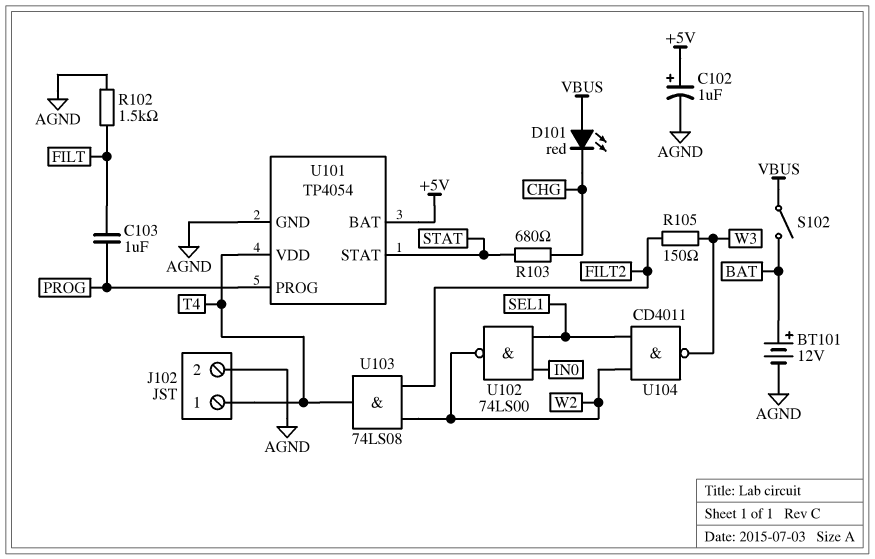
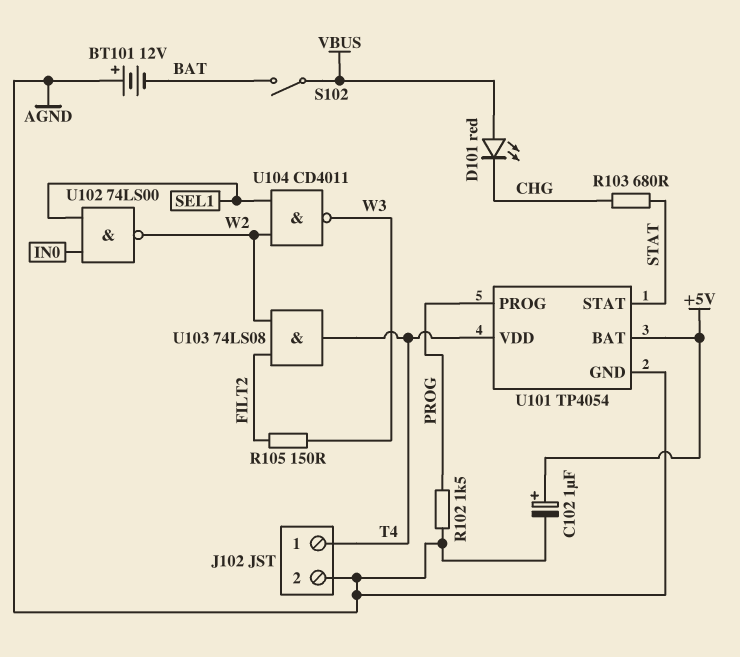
BT101: 12V (plus BAT, minus AGND) -> 12V (plus AGND, minus BAT)
C103: 1uF (FILT, PROG) -> none
R102: 1.5k (AGND, FILT) -> 1.5k (AGND, PROG)

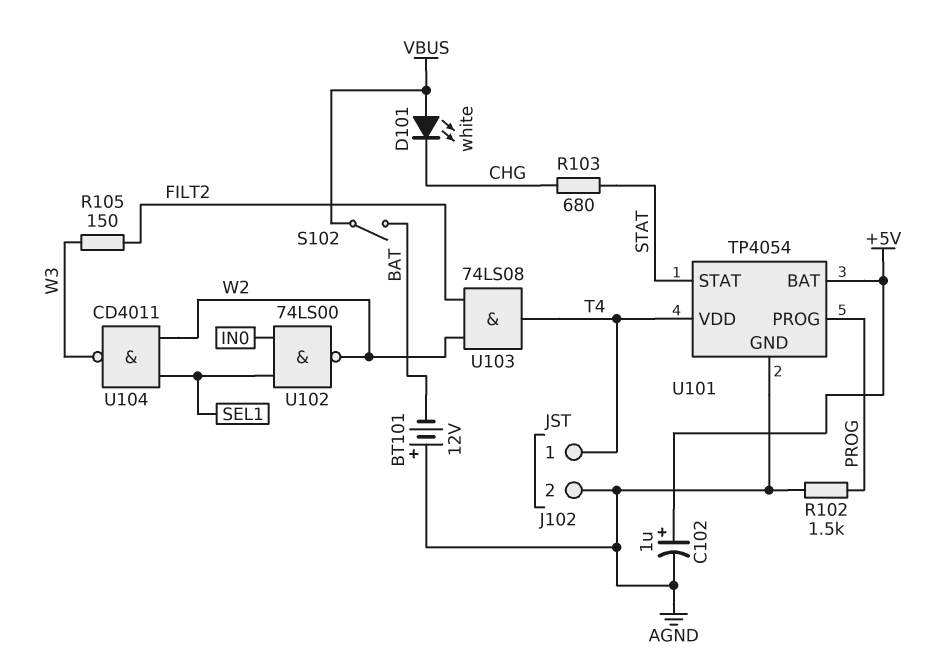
D101: LED red (A VBUS, K CHG) -> LED white (A VBUS, K CHG)

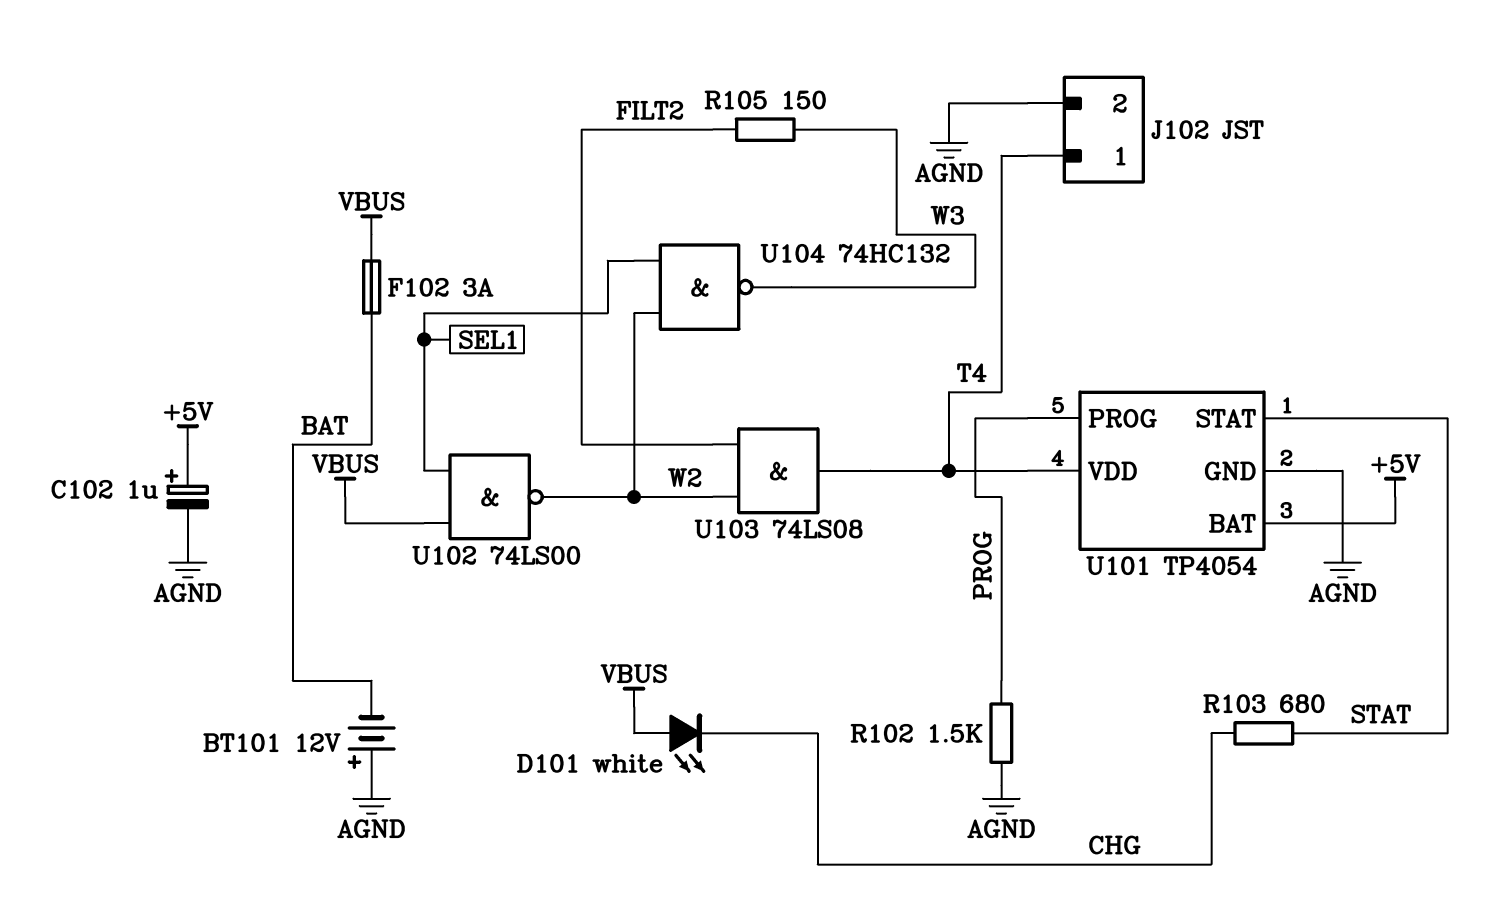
F102: none -> 3A (BAT, VBUS)
S102: switch (BAT, VBUS) -> none
U102: NAND 74LS00 (in IN0, in SEL1, out W2) -> NAND 74LS00 (in SEL1, in VBUS, out W2)
U104: NAND CD4011 (in SEL1, in W2, out W3) -> NAND 74HC132 (in SEL1, in W2, out W3)

